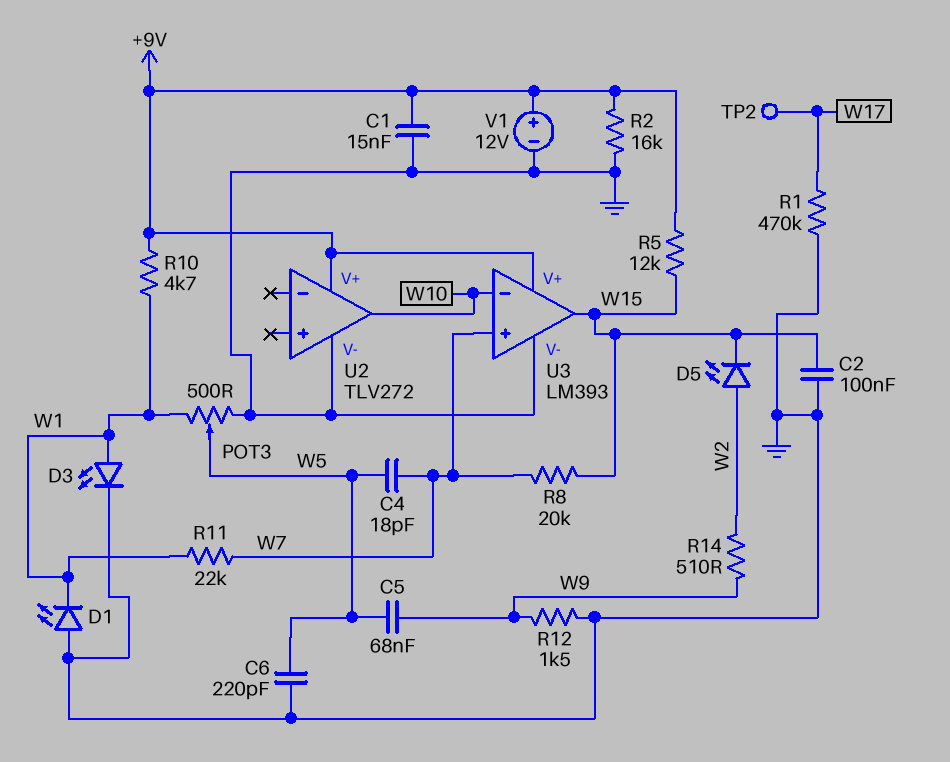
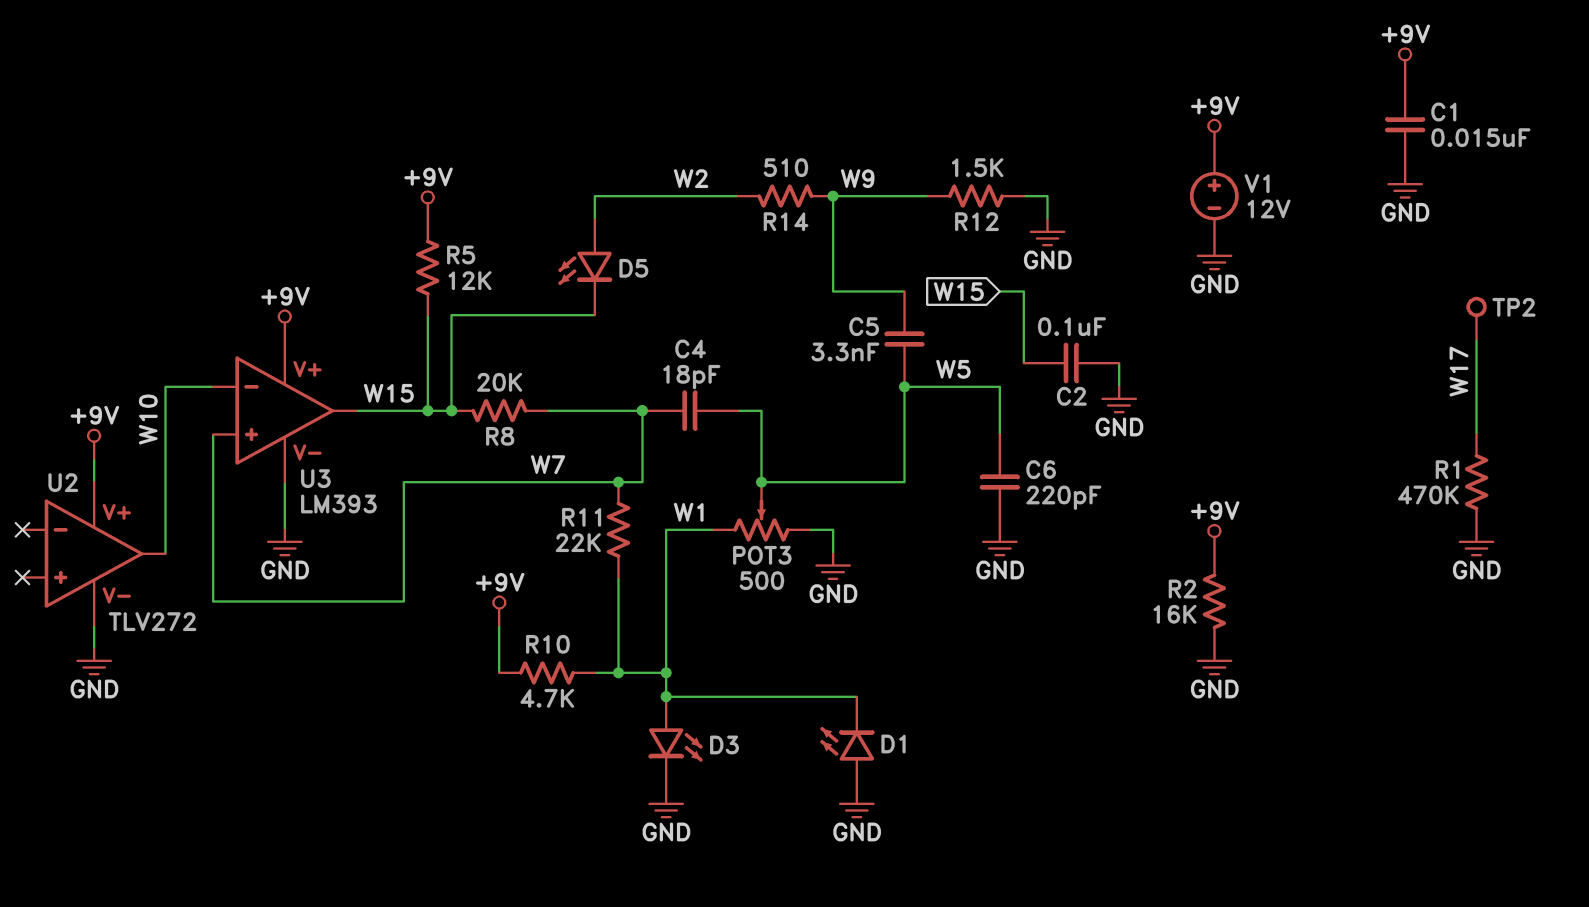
C5: 68nF (W5, W9) -> 3.3nF (W5, W9)

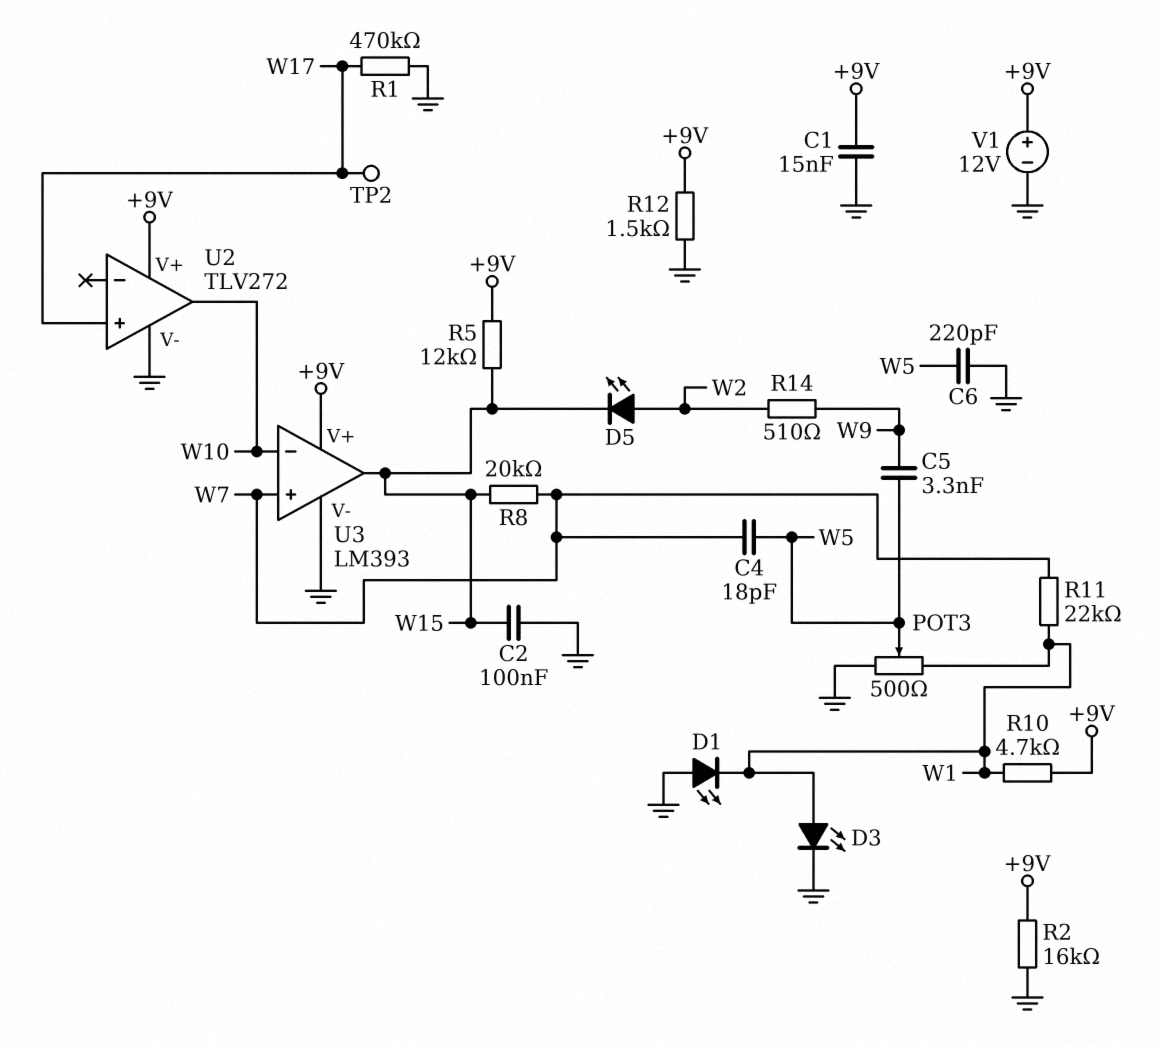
R12: 1.5k (GND, W9) -> 1.5k (+9V, GND)
U2 pin in+: none -> W17

